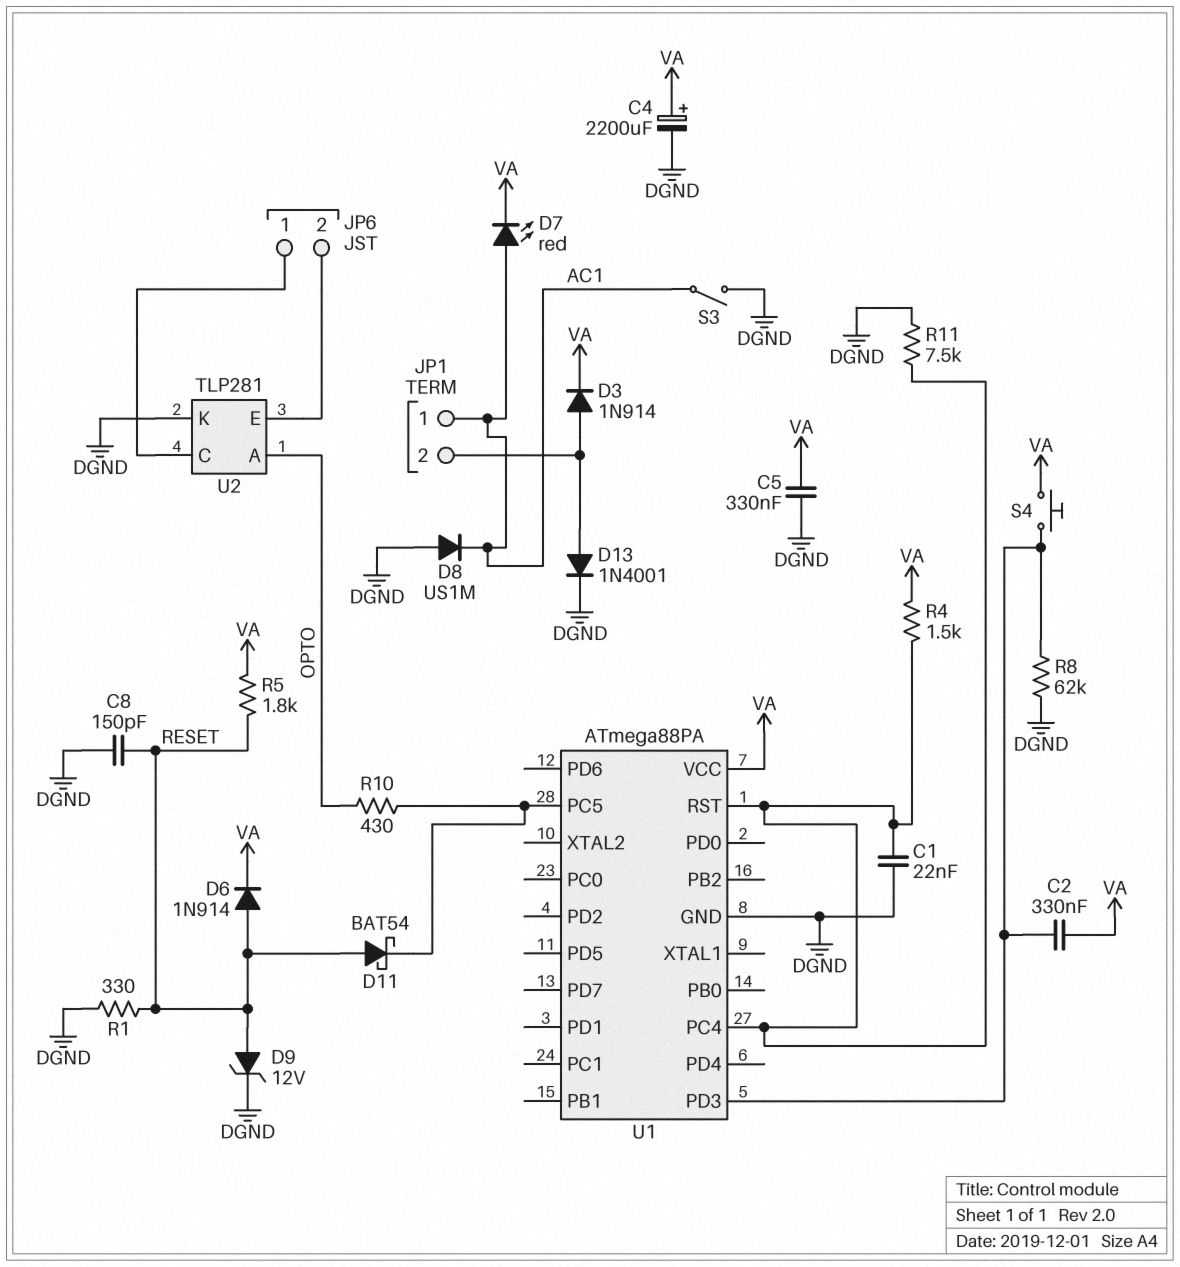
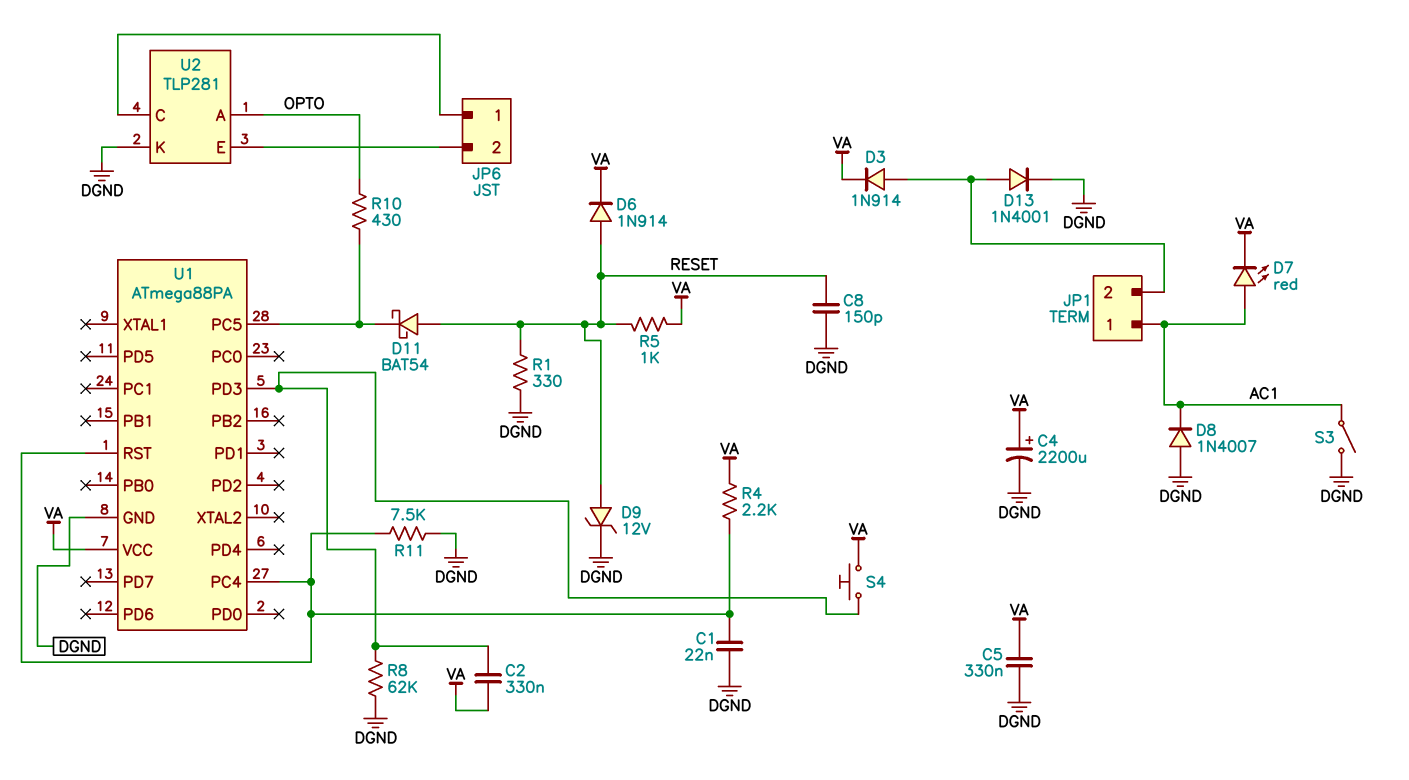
D8: diode US1M (A DGND, K AC1) -> diode 1N4007 (A DGND, K AC1)
R4: 1.5k (U1/PC4, VA) -> 2.2k (U1/PC4, VA)
R5: 1.8k (RESET, VA) -> 1k (RESET, VA)

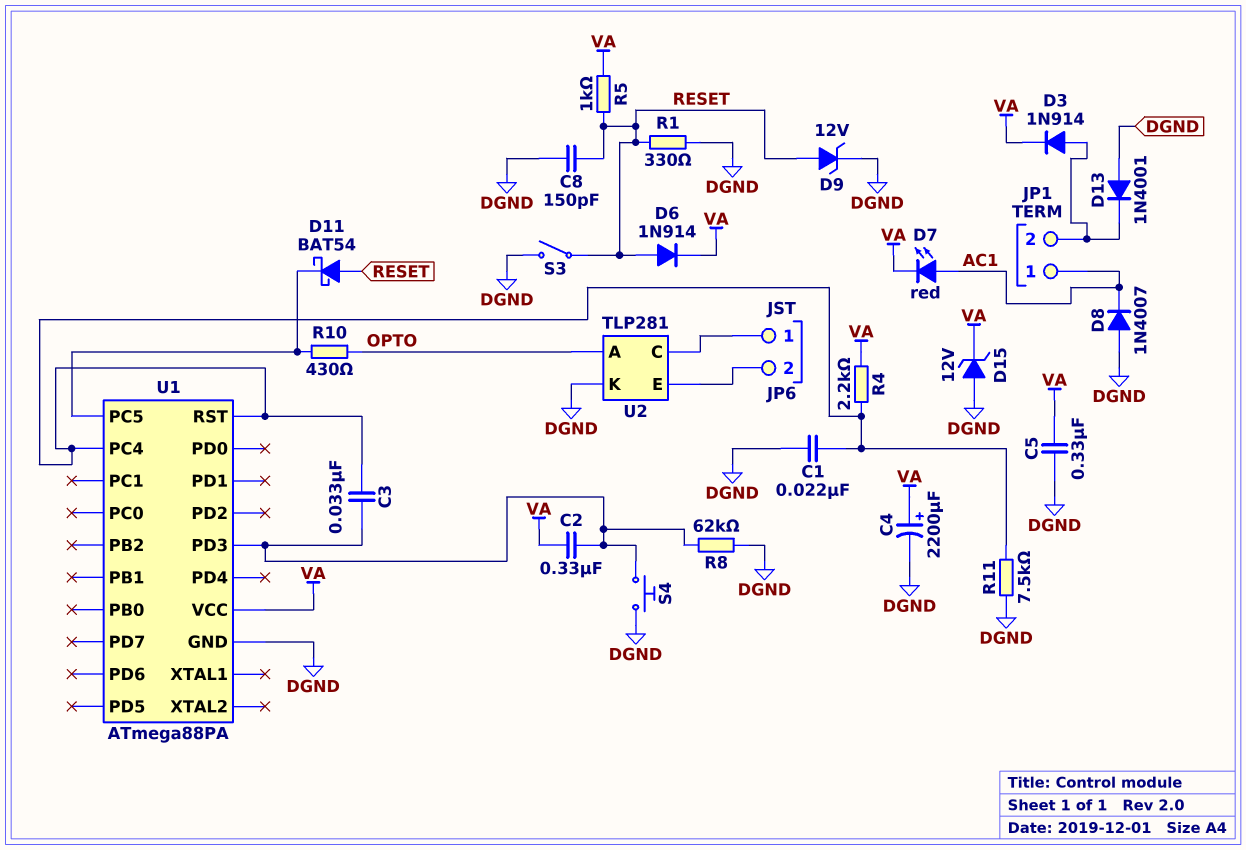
C3: none -> 33nF (U1/PC4, U1/PD3)
D13: diode 1N4001 (A JP1/2, K DGND) -> diode 1N4001 (A DGND, K JP1/2)
D15: none -> zener 12V (A DGND, K VA)
S3: switch (AC1, DGND) -> switch (DGND, RESET)
S4: button (U1/PD3, VA) -> button (DGND, U1/PD3)

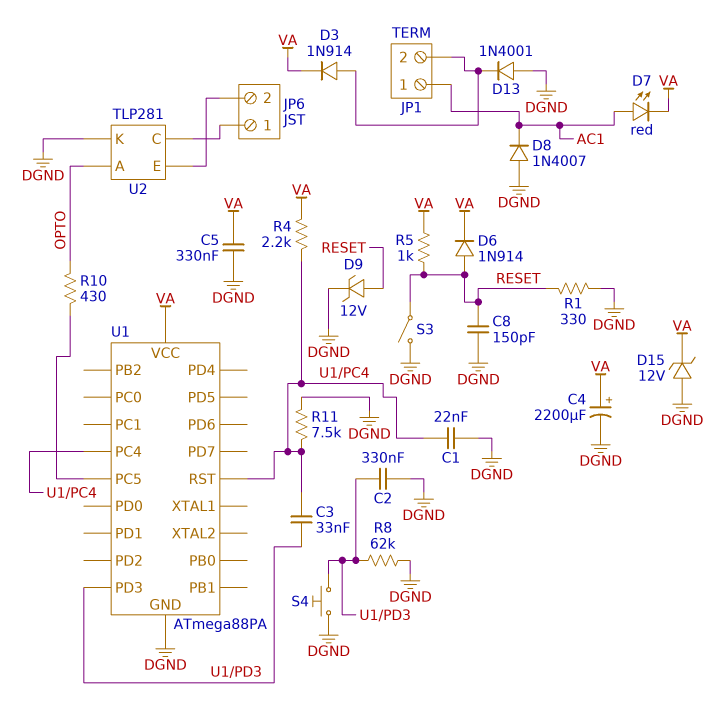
C2: 330nF (U1/PD3, VA) -> 330nF (DGND, U1/PD3)
D11: schottky BAT54 (A RESET, K U1/PC5) -> none

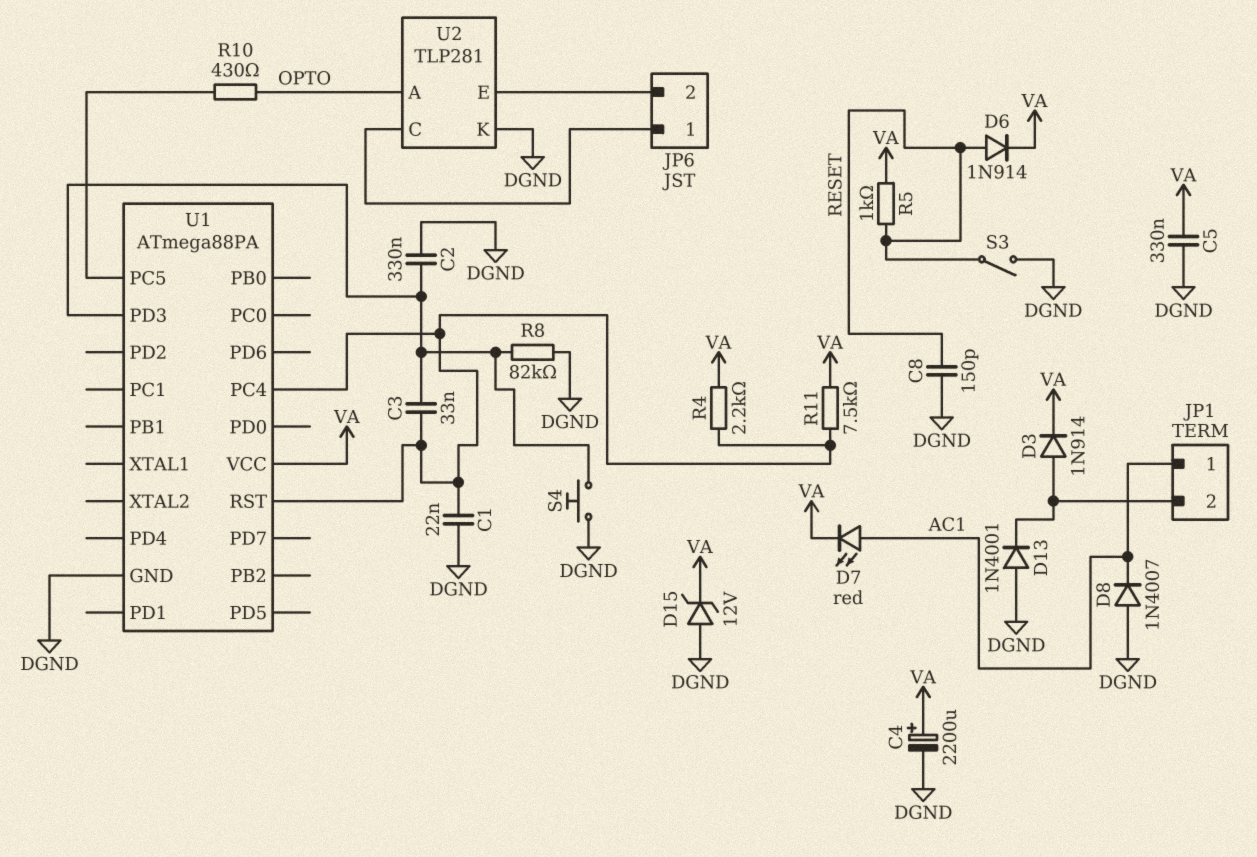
D9: zener 12V (A RESET, K DGND) -> none
R1: 330 (DGND, RESET) -> none
R8: 62k (DGND, U1/PD3) -> 82k (DGND, U1/PD3)
R11: 7.5k (DGND, U1/PC4) -> 7.5k (U1/PC4, VA)

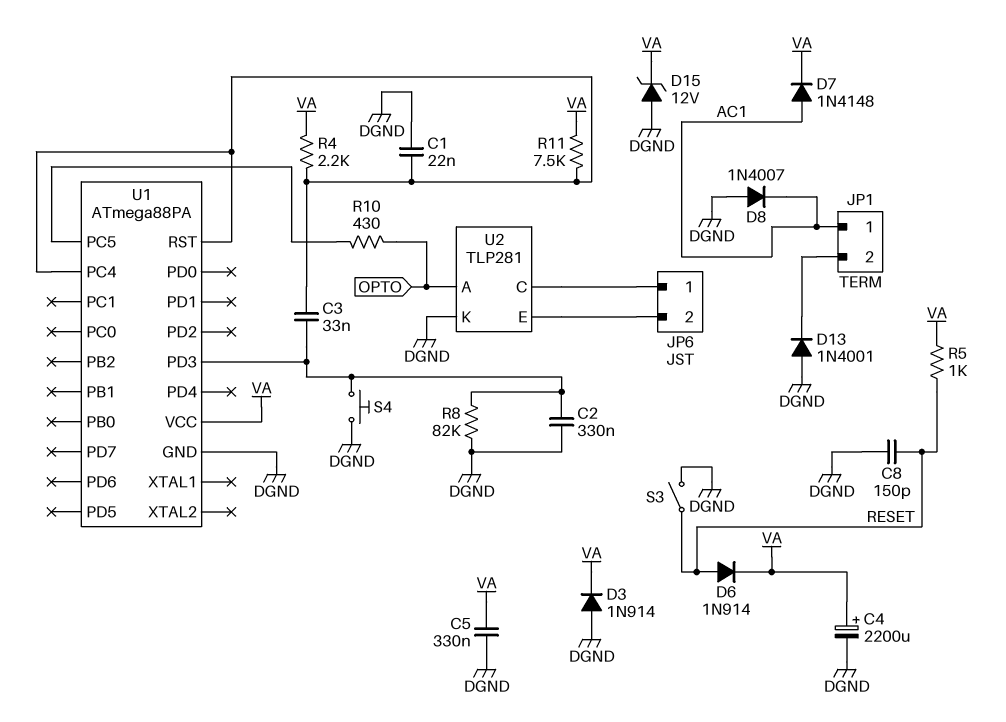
D3: diode 1N914 (A JP1/2, K VA) -> diode 1N914 (A DGND, K VA)
D7: LED red (A AC1, K VA) -> diode 1N4148 (A AC1, K VA)

